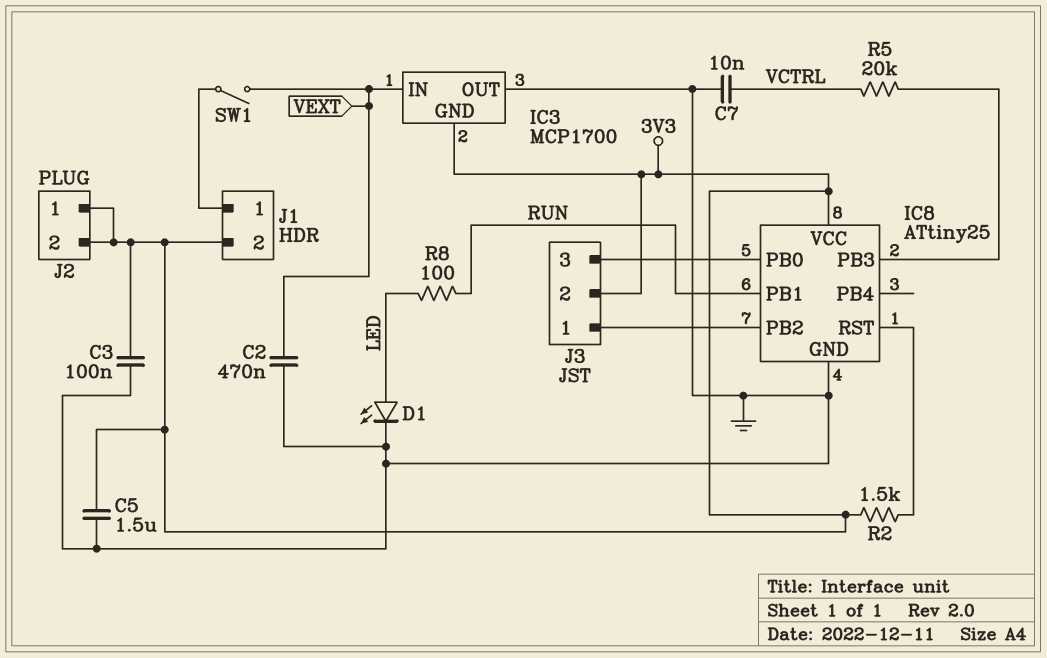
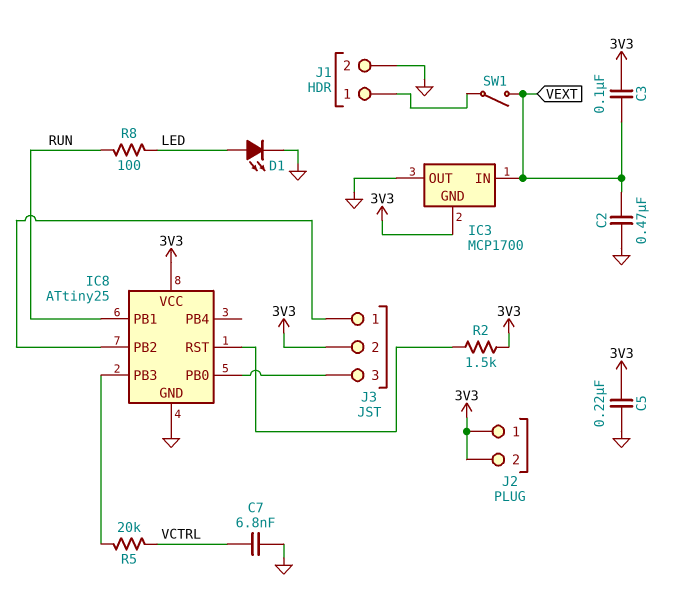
C3: 100nF (3V3, GND) -> 100nF (3V3, VEXT)
C5: 1.5uF (3V3, GND) -> 220nF (3V3, GND)
C7: 10nF (GND, VCTRL) -> 6.8nF (GND, VCTRL)
J1 pin 2: 3V3 -> GND

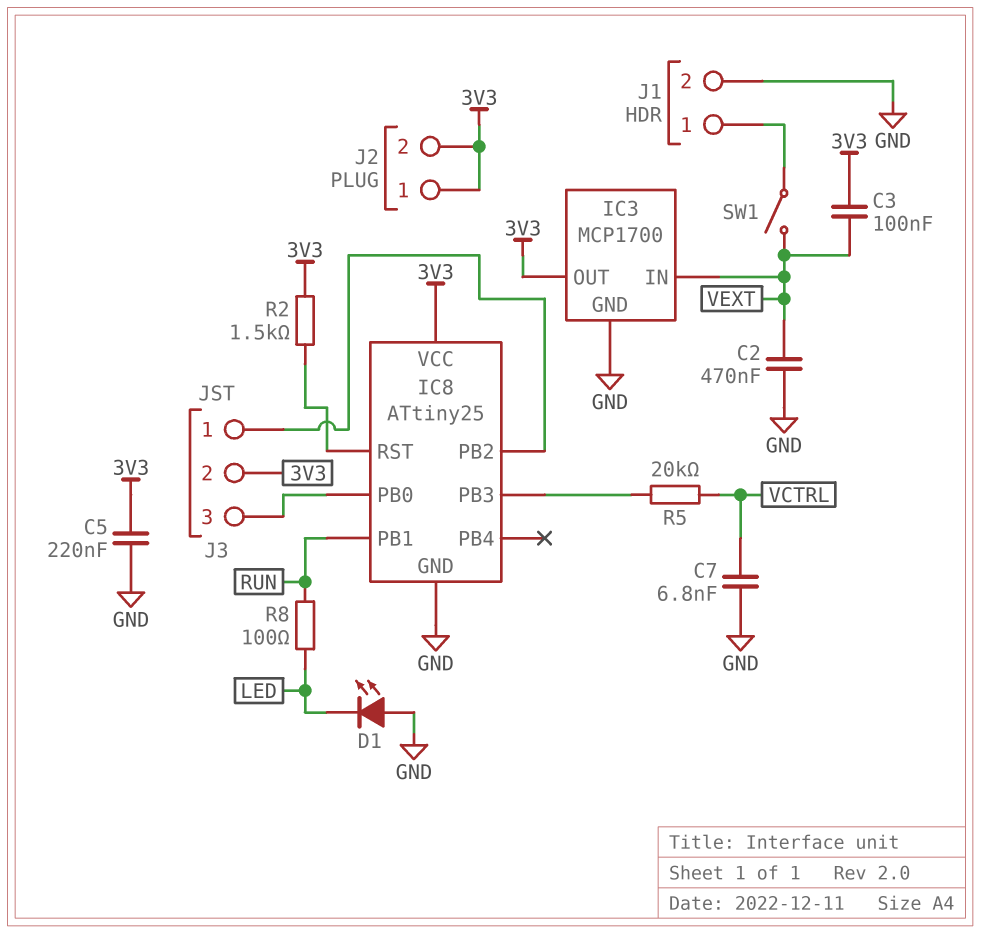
D1: LED (A LED, K GND) -> LED (A GND, K LED)
IC3 pin GND: 3V3 -> GND
IC3 pin OUT: GND -> 3V3

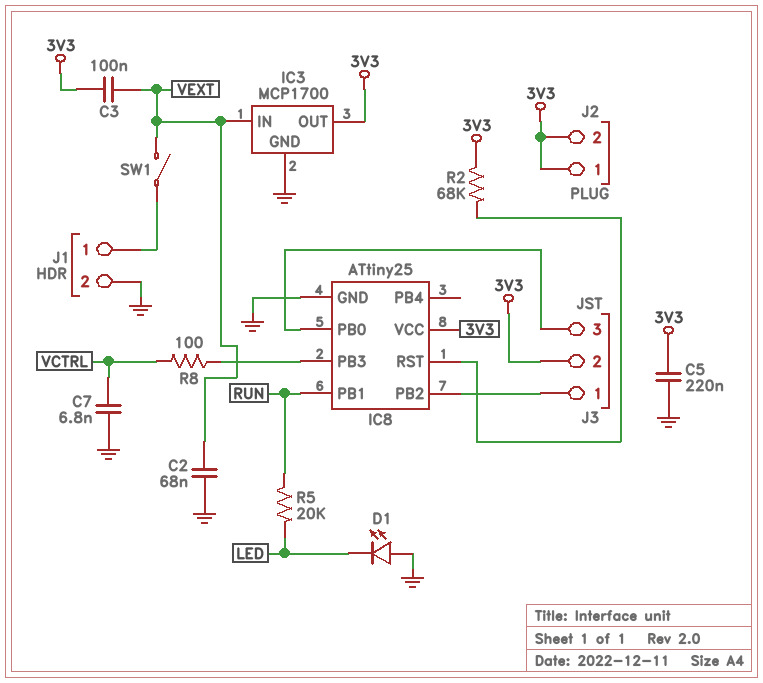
C2: 470nF (GND, VEXT) -> 68nF (GND, VEXT)
R2: 1.5k (3V3, IC8/RST) -> 68k (3V3, IC8/RST)
R5: 20k (IC8/PB3, VCTRL) -> 20k (LED, RUN)
R8: 100 (LED, RUN) -> 100 (IC8/PB3, VCTRL)

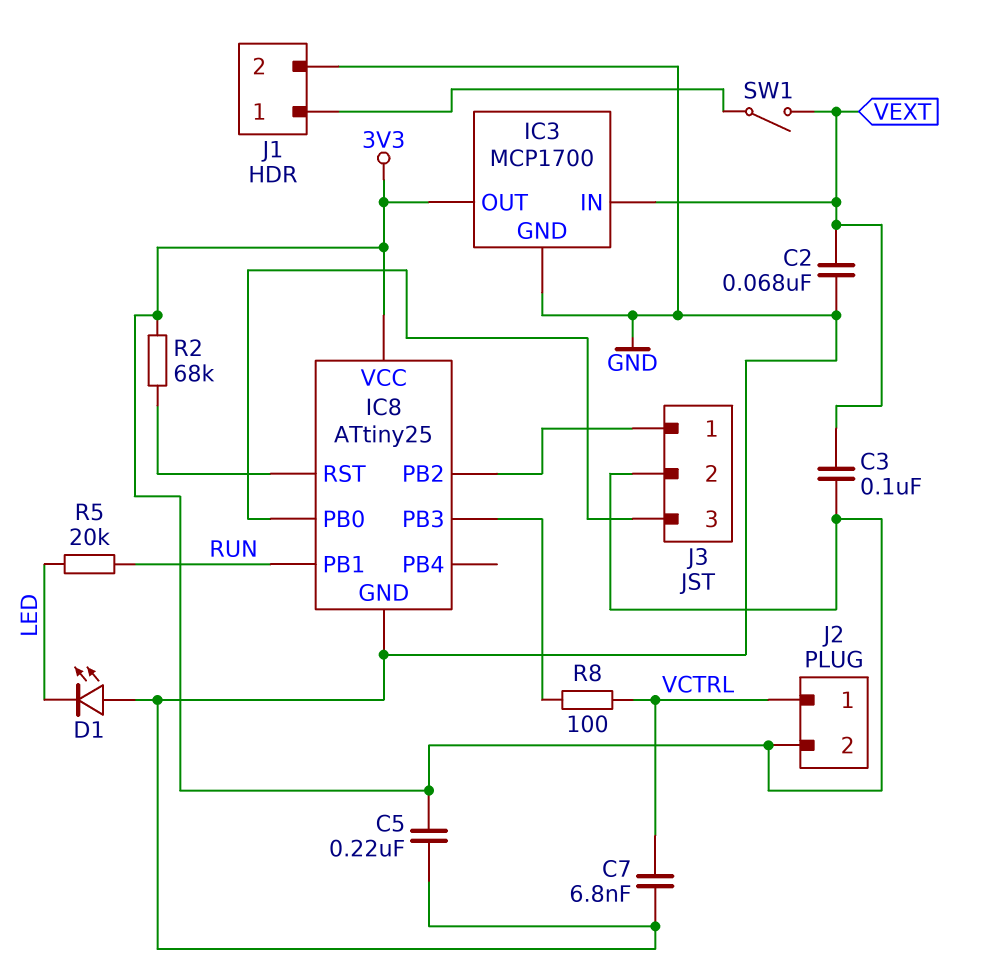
J2 pin 1: 3V3 -> VCTRL

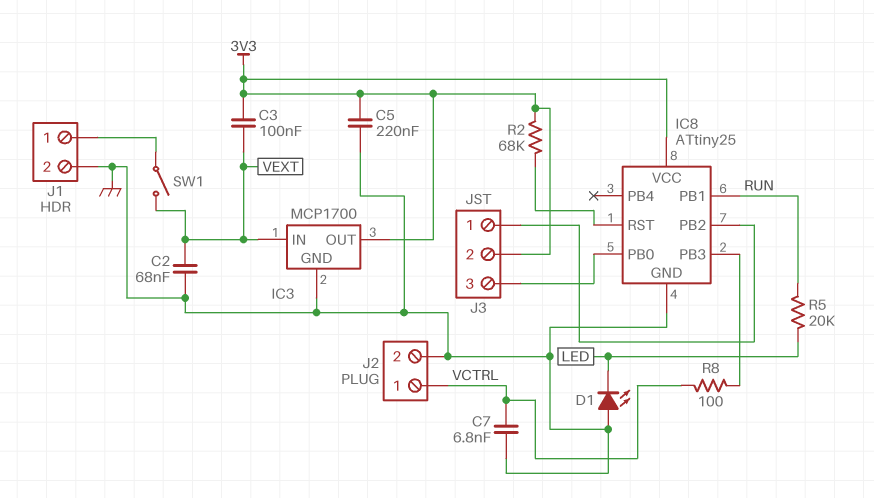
J2 pin 2: 3V3 -> GND

